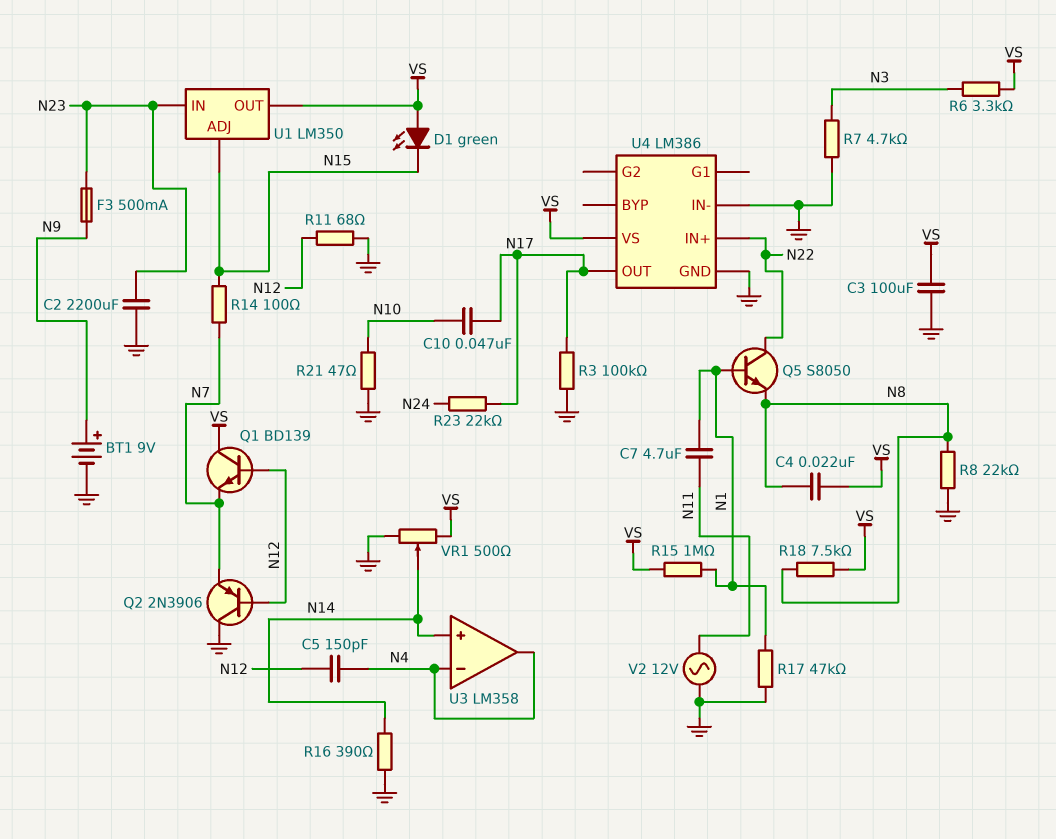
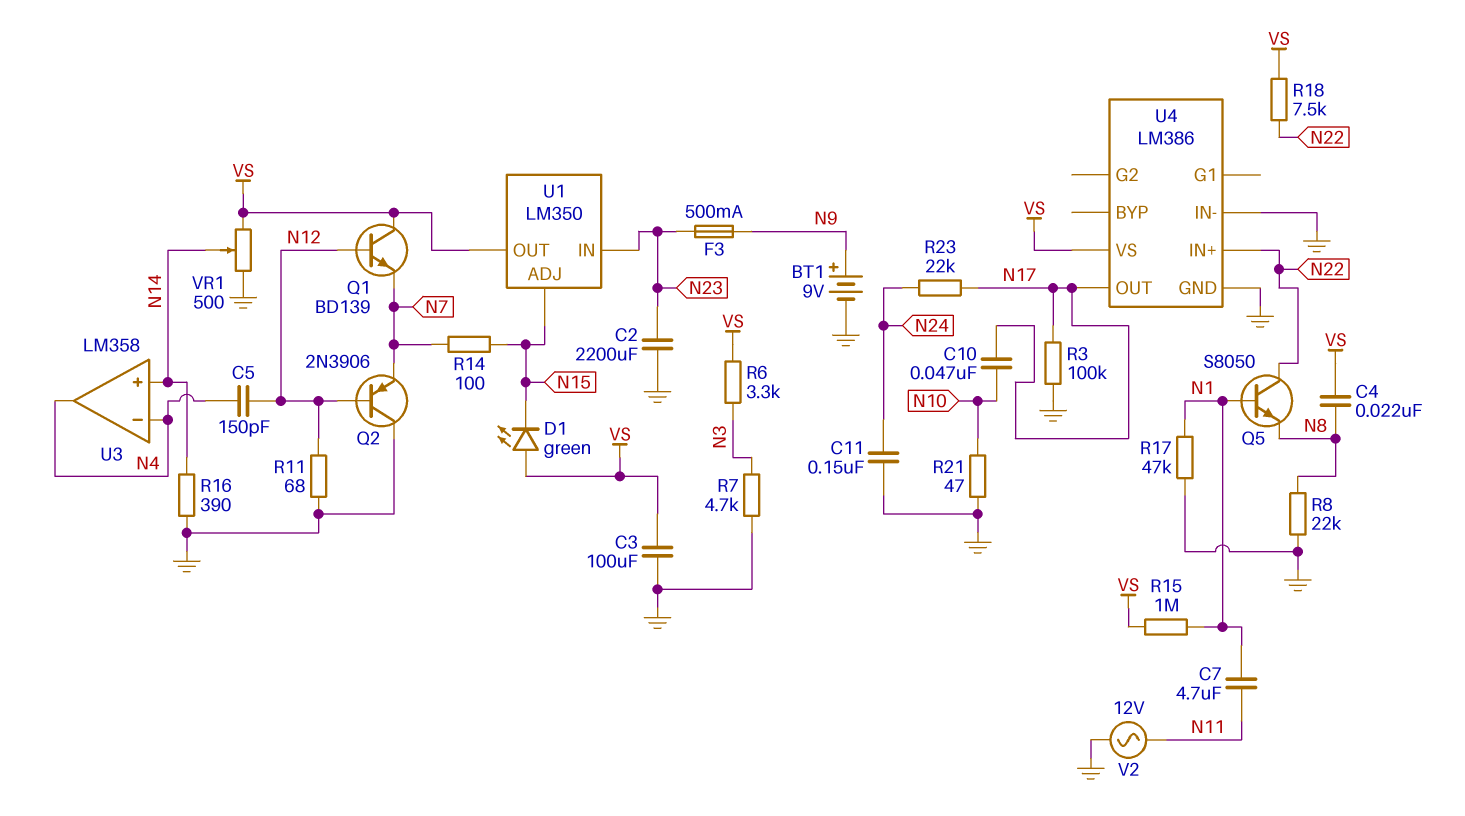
C11: none -> 150nF (GND, N24)
R18: 7.5k (N8, VS) -> 7.5k (N22, VS)

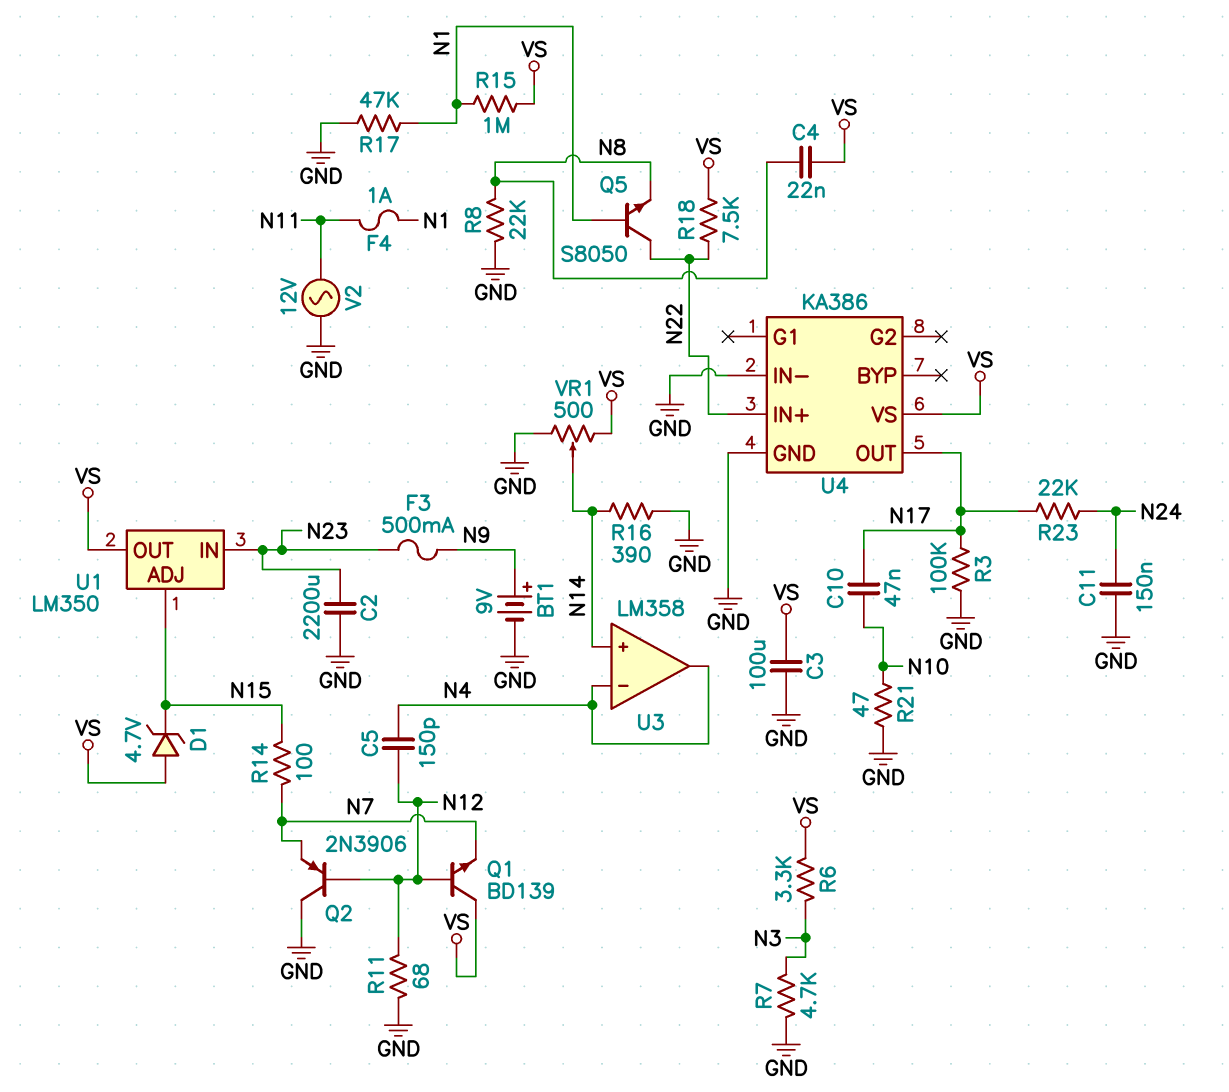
C7: 4.7uF (N1, N11) -> none
D1: LED green (A VS, K N15) -> zener 4.7V (A VS, K N15)
F4: none -> 1A (N1, N11)
U4: LM386 -> KA386

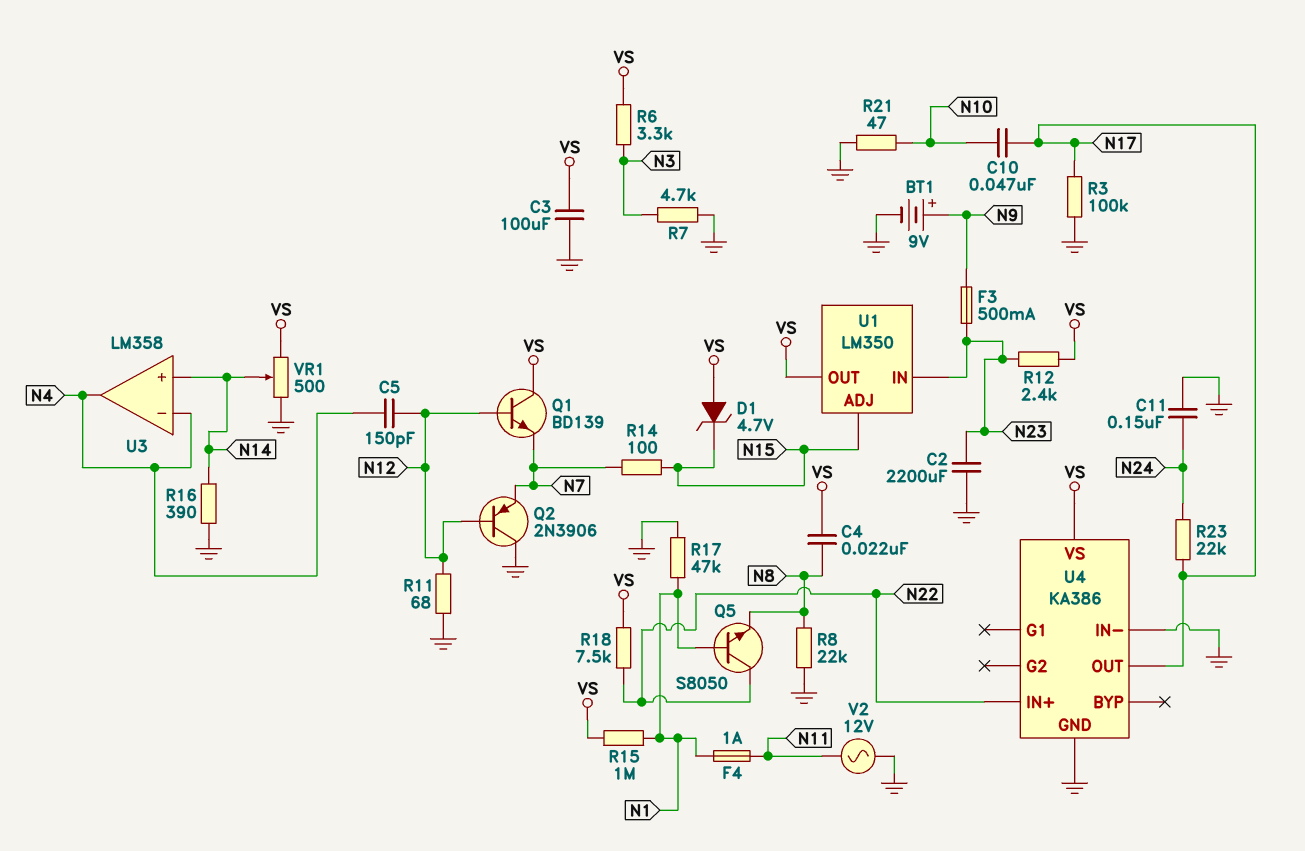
R12: none -> 2.4k (N23, VS)

